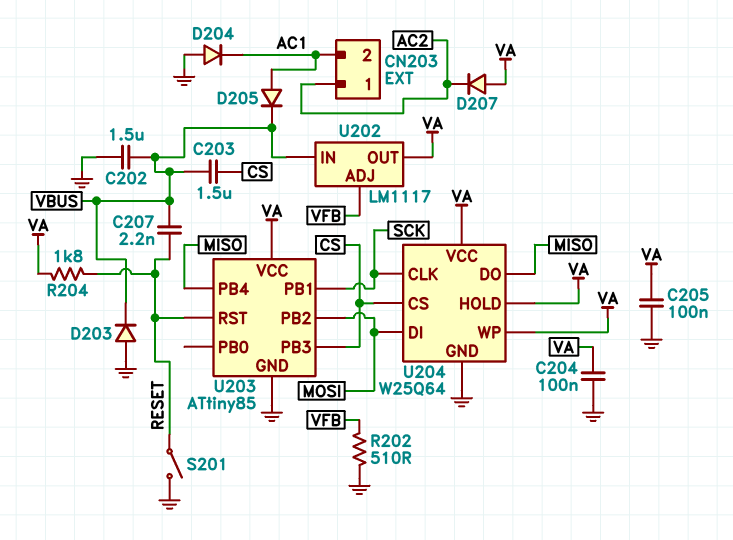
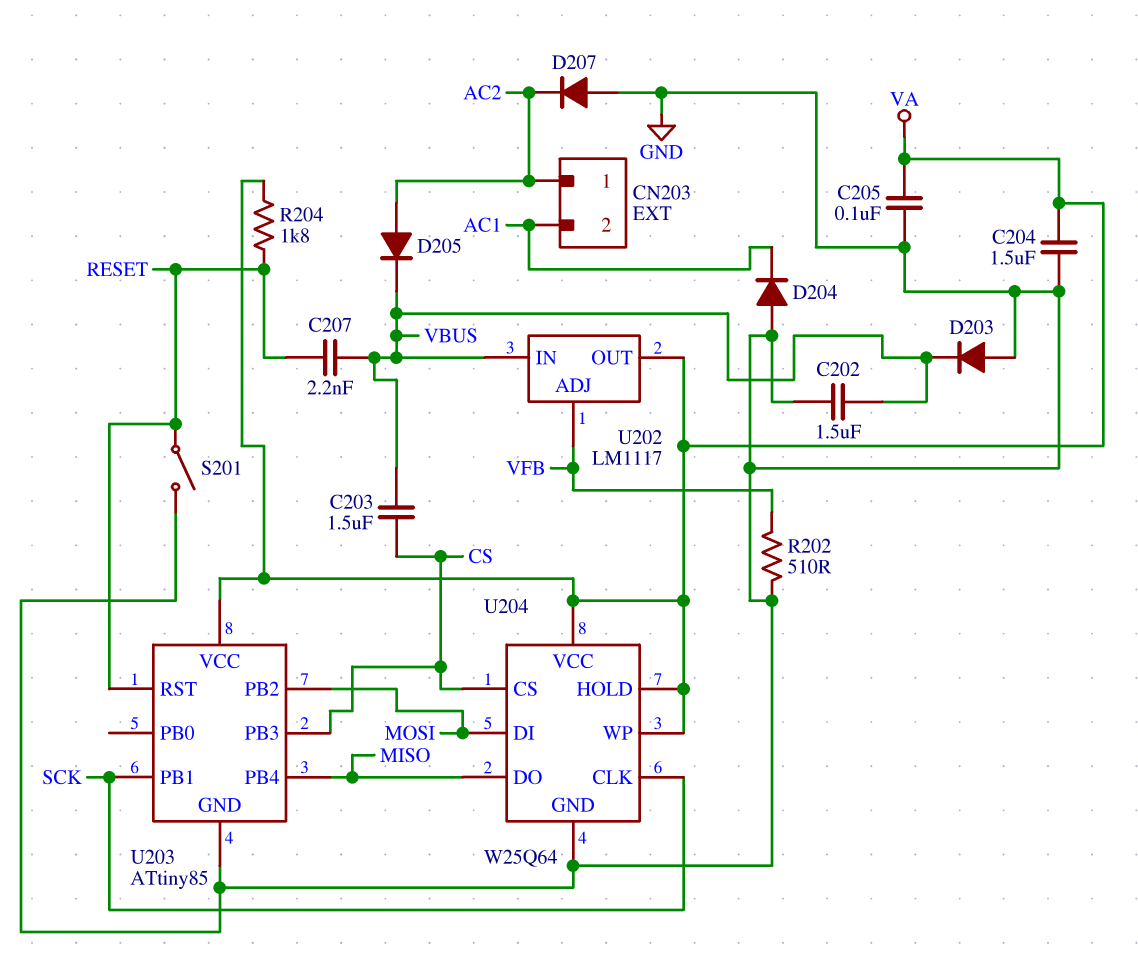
C204: 100nF (GND, VA) -> 1.5uF (GND, VA)
D205: diode (A AC1, K VBUS) -> diode (A AC2, K VBUS)
D207: diode (A VA, K AC2) -> diode (A GND, K AC2)

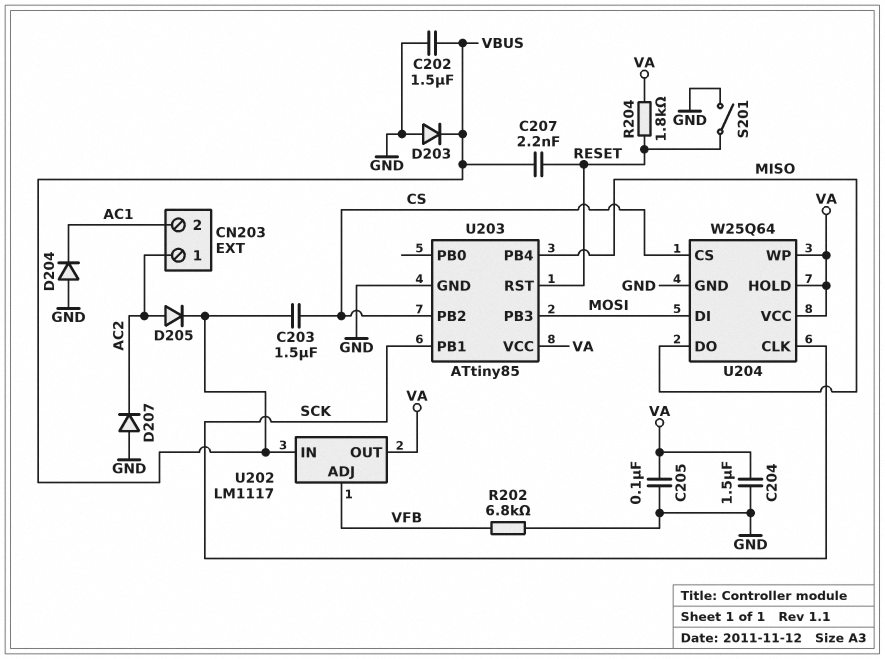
R202: 510 (GND, VFB) -> 6.8k (GND, VFB)
U203 pin PB2: MOSI -> CS
U203 pin PB3: CS -> MOSI

